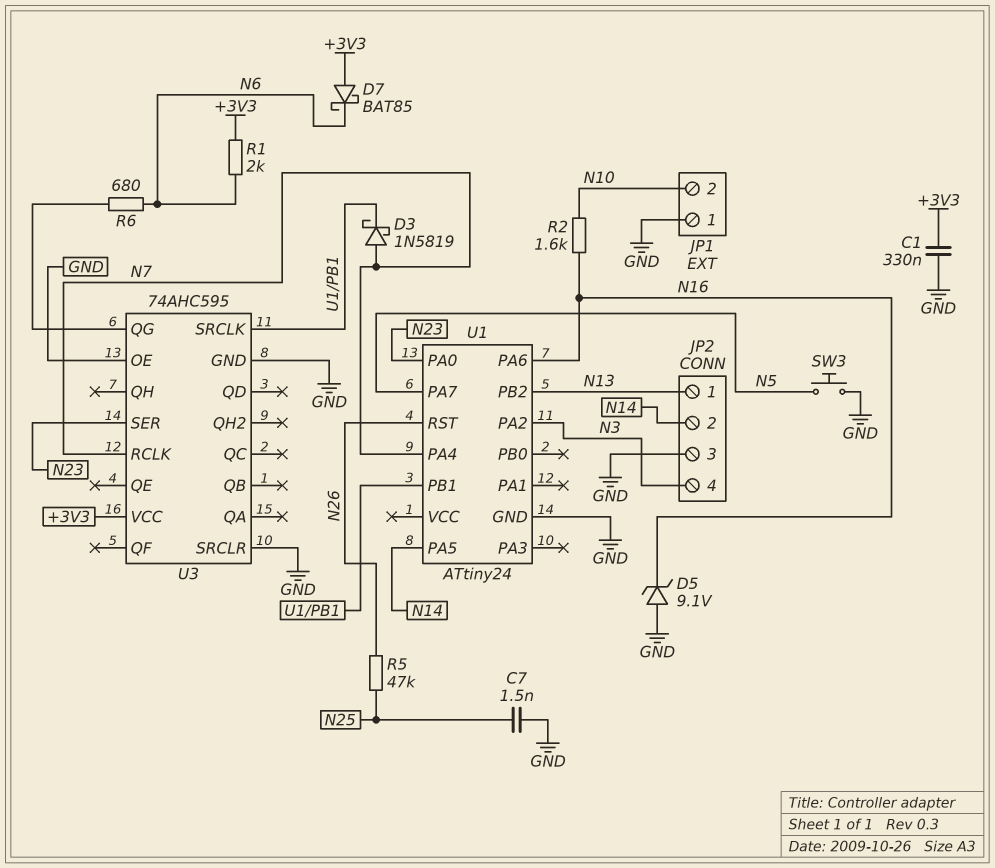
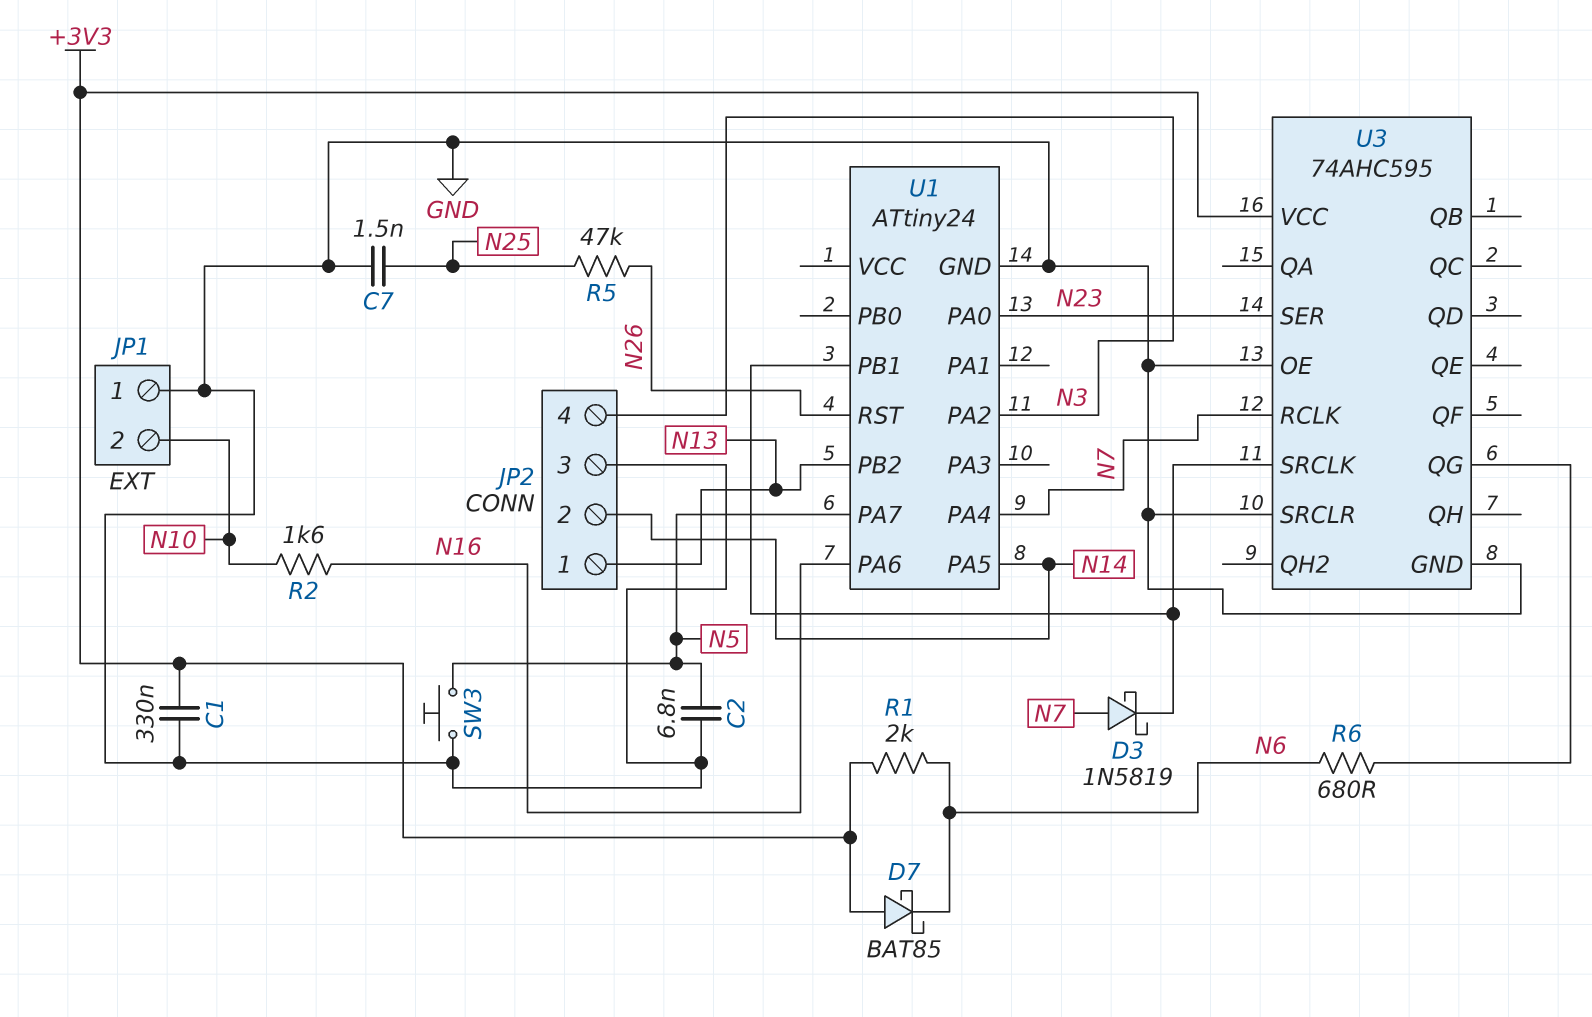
C2: none -> 6.8nF (GND, N5)
D5: zener 9.1V (A GND, K N16) -> none

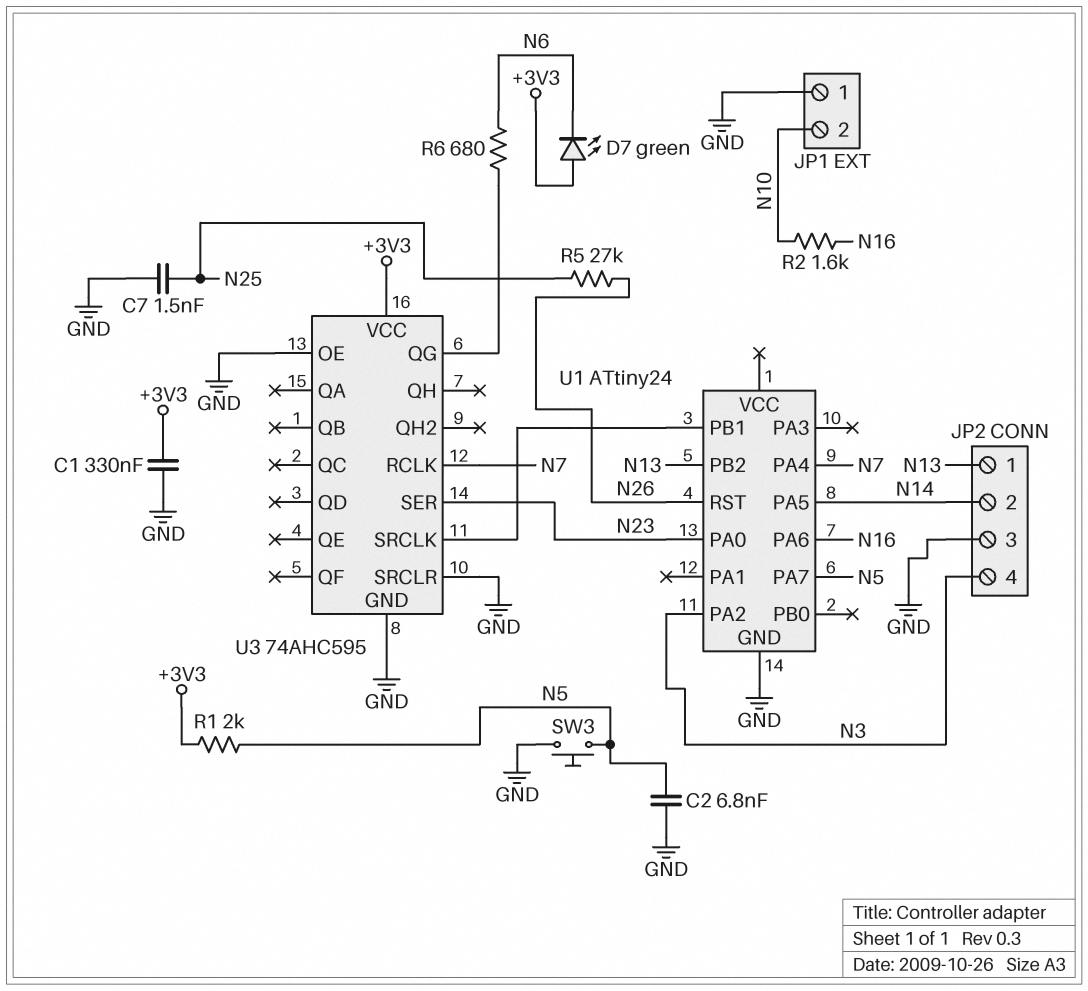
D3: schottky 1N5819 (A N7, K U1/PB1) -> none
D7: schottky BAT85 (A +3V3, K N6) -> LED green (A +3V3, K N6)
R1: 2k (+3V3, N6) -> 2k (+3V3, N5)
R5: 47k (N25, N26) -> 27k (N25, N26)

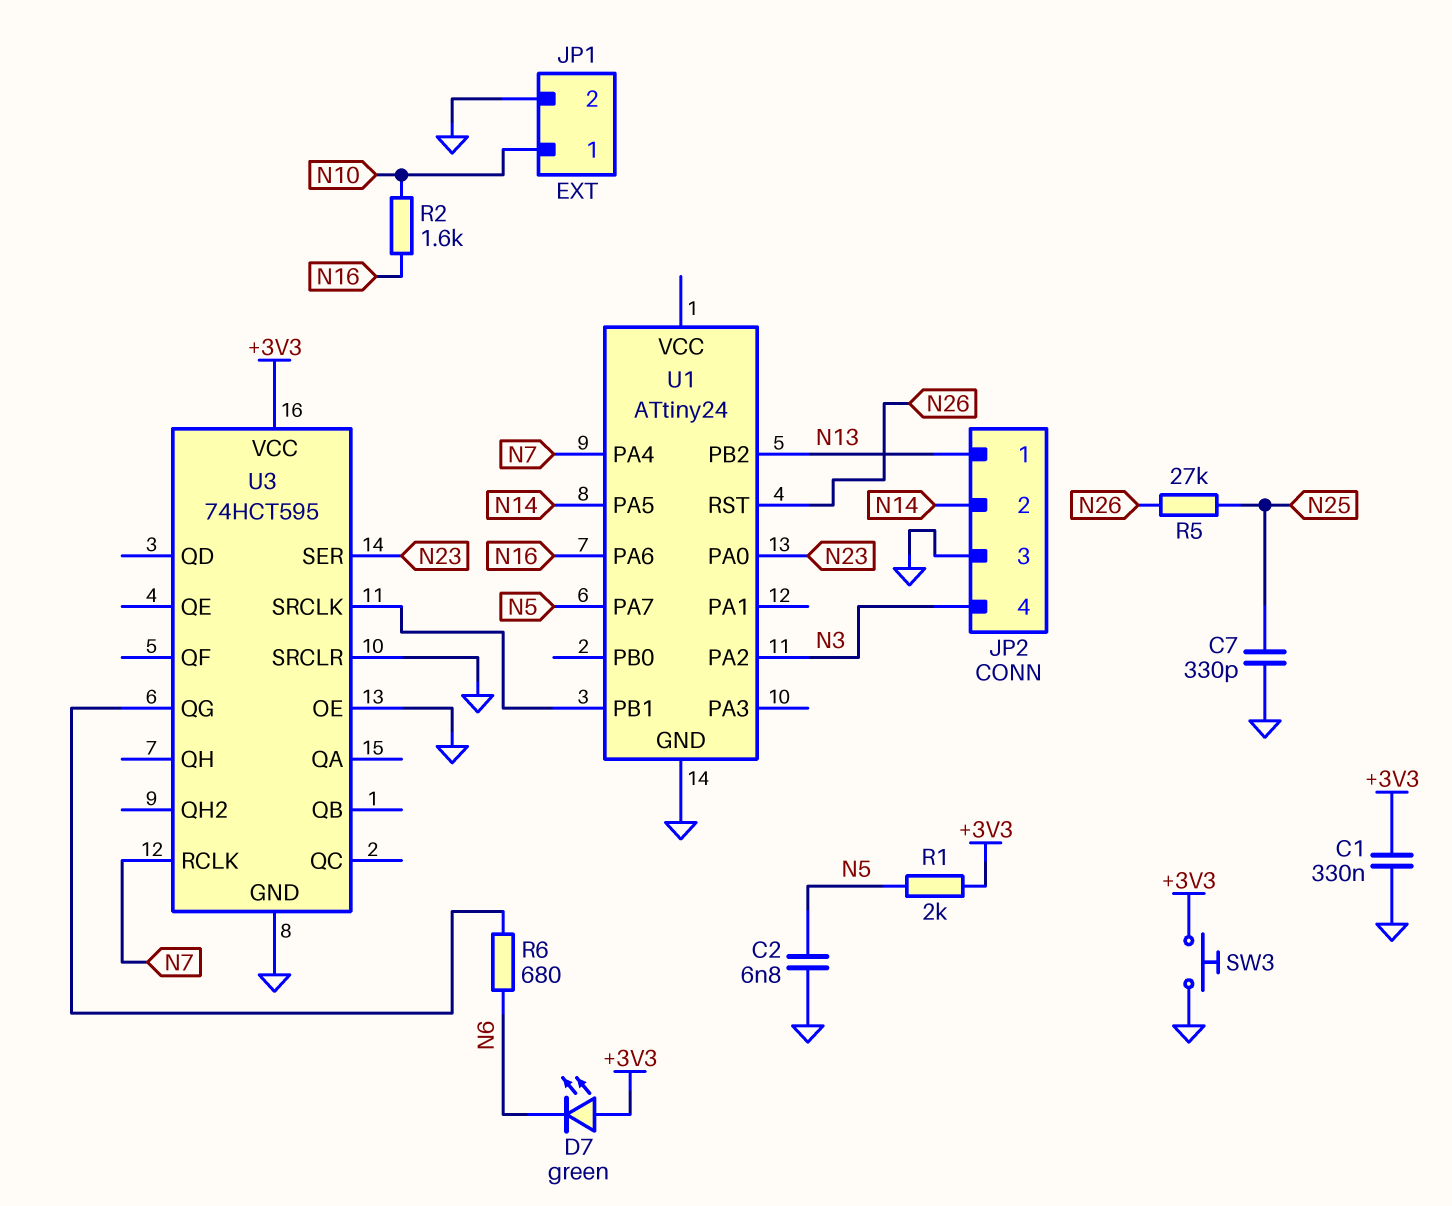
C7: 1.5nF (GND, N25) -> 330pF (GND, N25)
JP1 pin 1: GND -> N10
JP1 pin 2: N10 -> GND
SW3: button (GND, N5) -> button (+3V3, GND)
U3: 74AHC595 -> 74HCT595

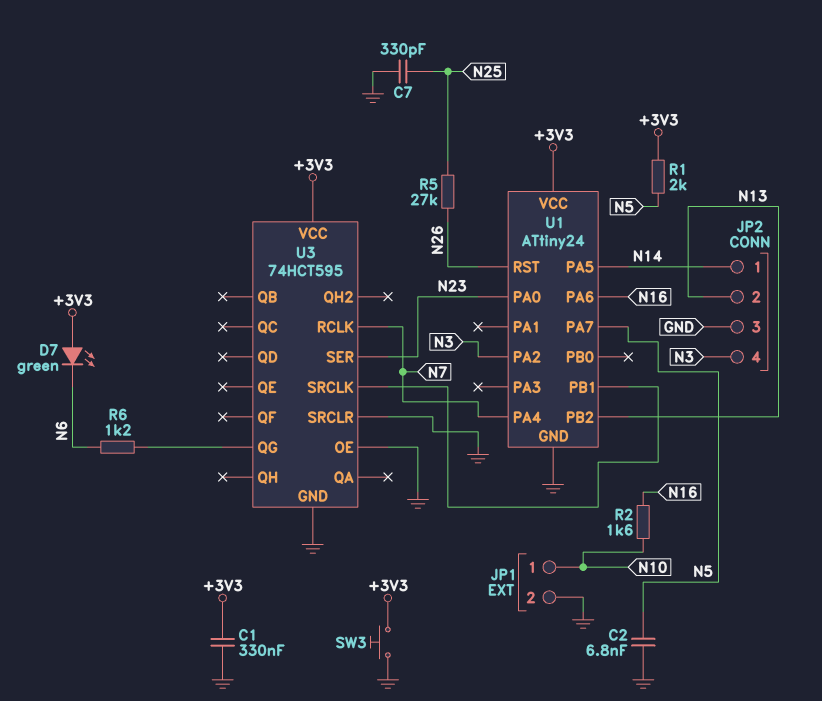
JP2 pin 1: N13 -> N14
JP2 pin 2: N14 -> N13
R6: 680 (N6, U3/QG) -> 1.2k (N6, U3/QG)
U1 pin VCC: none -> +3V3

